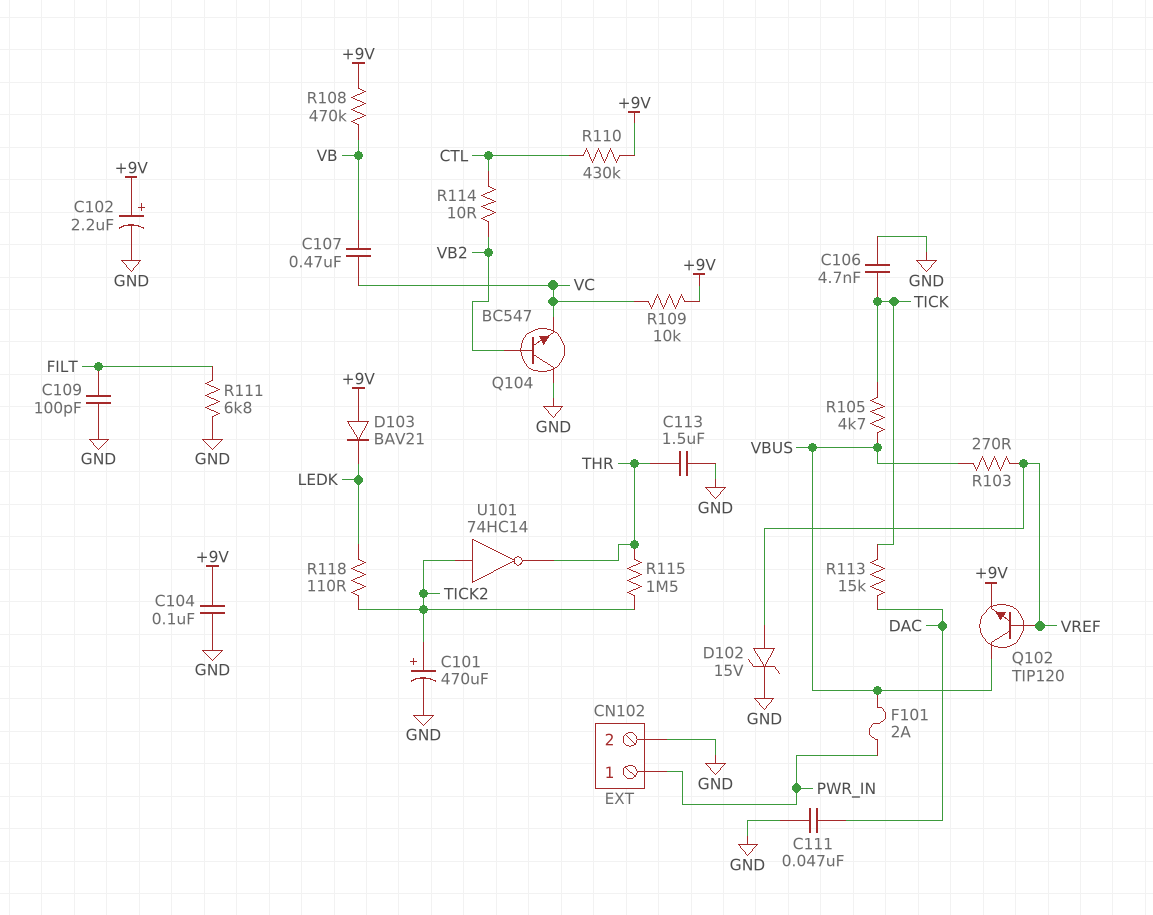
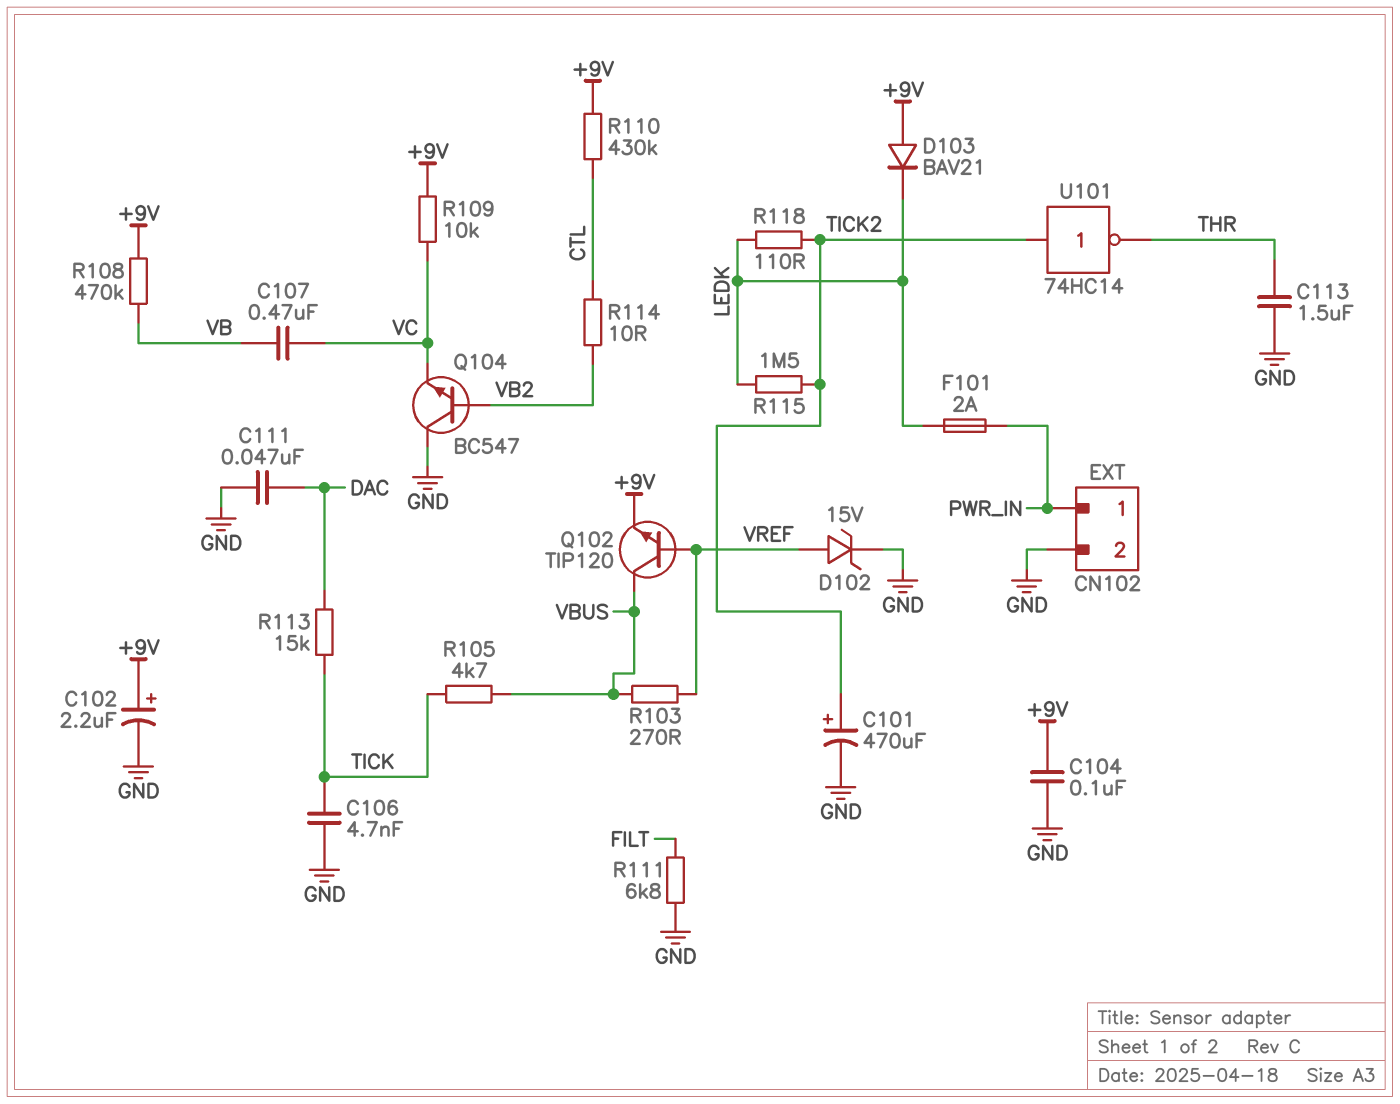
C109: 100pF (FILT, GND) -> none
F101: 2A (PWR_IN, VBUS) -> 2A (LEDK, PWR_IN)
R115: 1.5M (THR, TICK2) -> 1.5M (LEDK, TICK2)

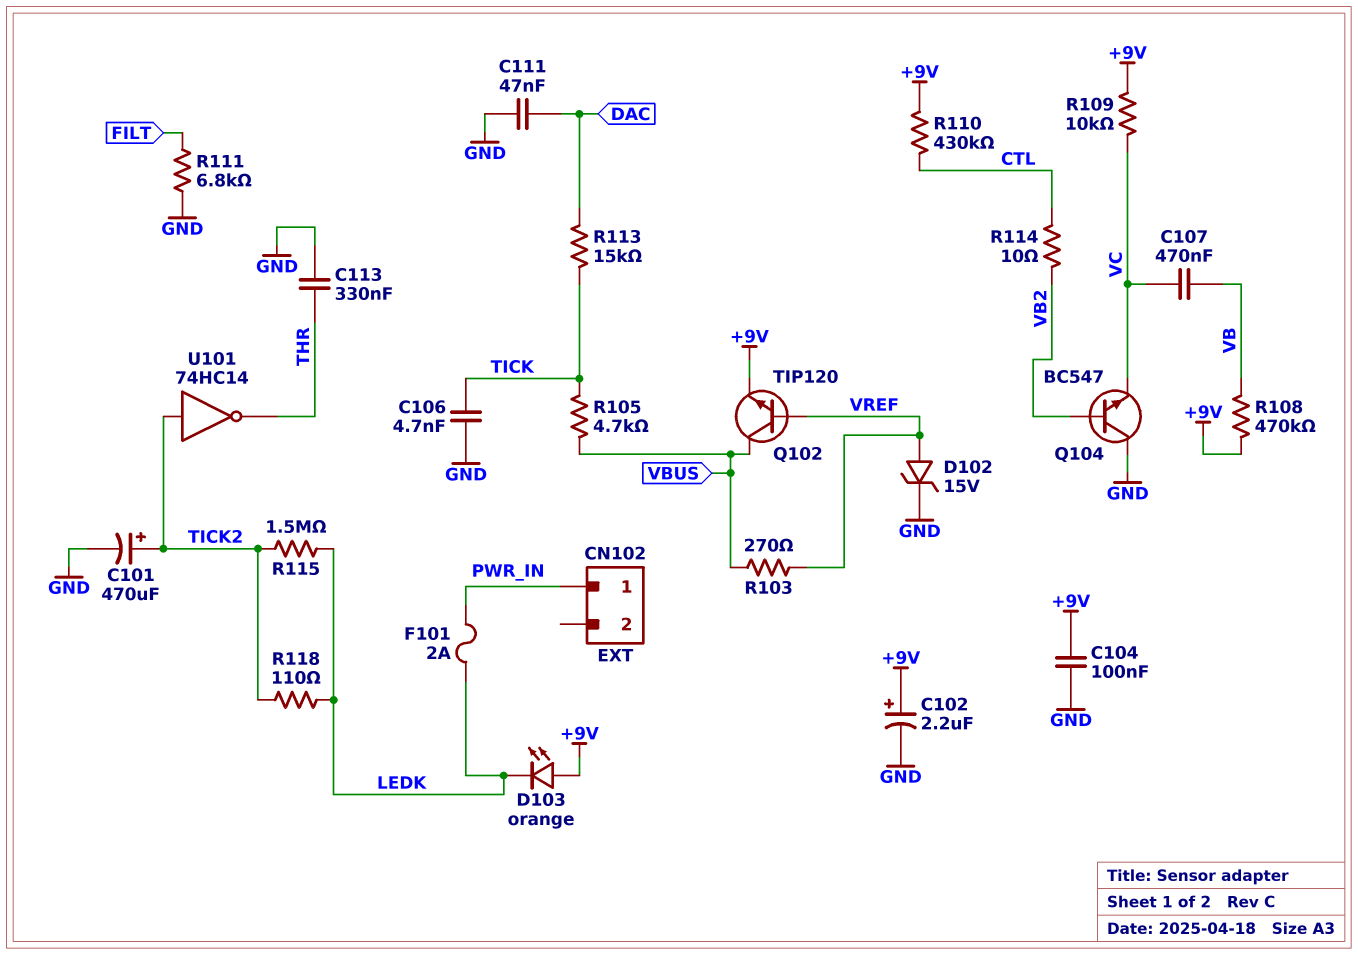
C113: 1.5uF (GND, THR) -> 330nF (GND, THR)
CN102 pin 2: GND -> none
D103: diode BAV21 (A +9V, K LEDK) -> LED orange (A +9V, K LEDK)

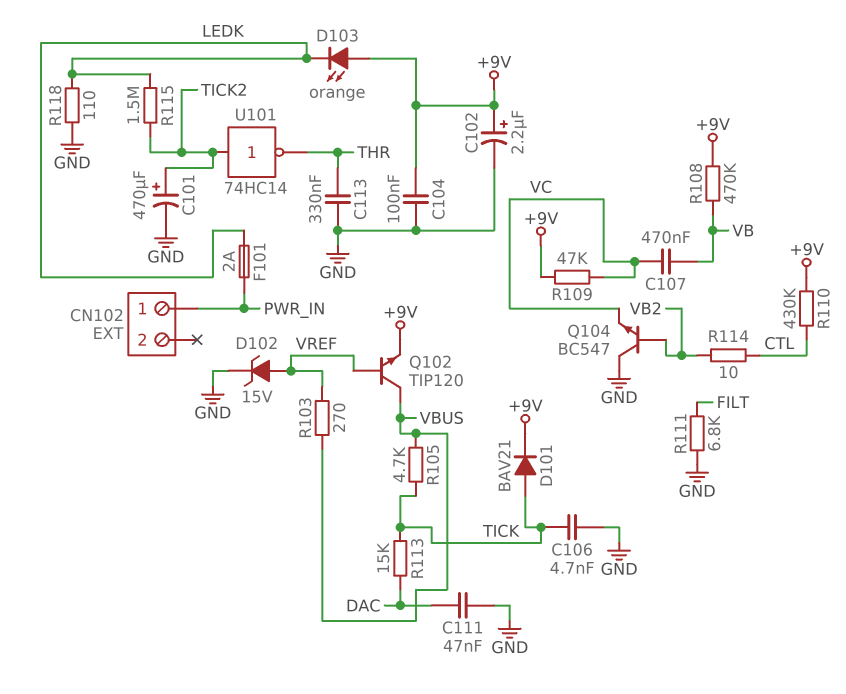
D101: none -> diode BAV21 (A TICK, K +9V)
R109: 10k (+9V, VC) -> 47k (+9V, VC)
R118: 110 (LEDK, TICK2) -> 110 (GND, LEDK)

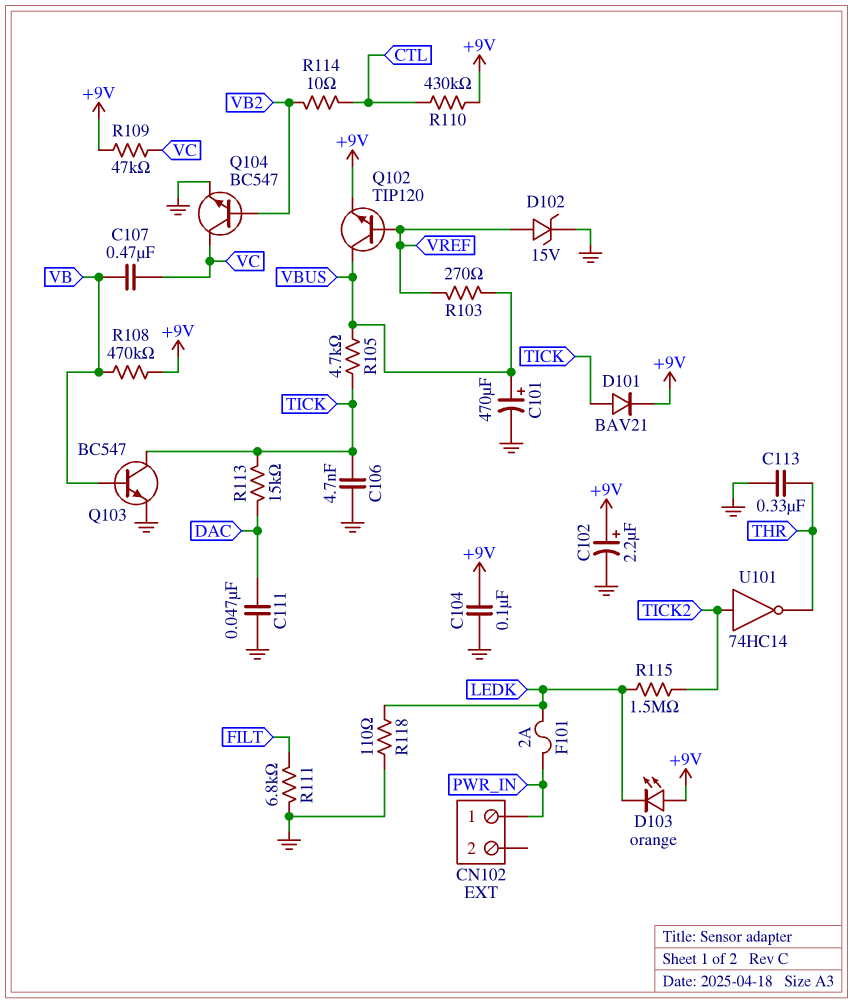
C101: 470uF (plus TICK2, minus GND) -> 470uF (plus VBUS, minus GND)
Q103: none -> NPN BC547 (B VB, C TICK, E GND)
Q104: NPN BC547 (B VB2, C GND, E VC) -> NPN BC547 (B VB2, C VC, E GND)

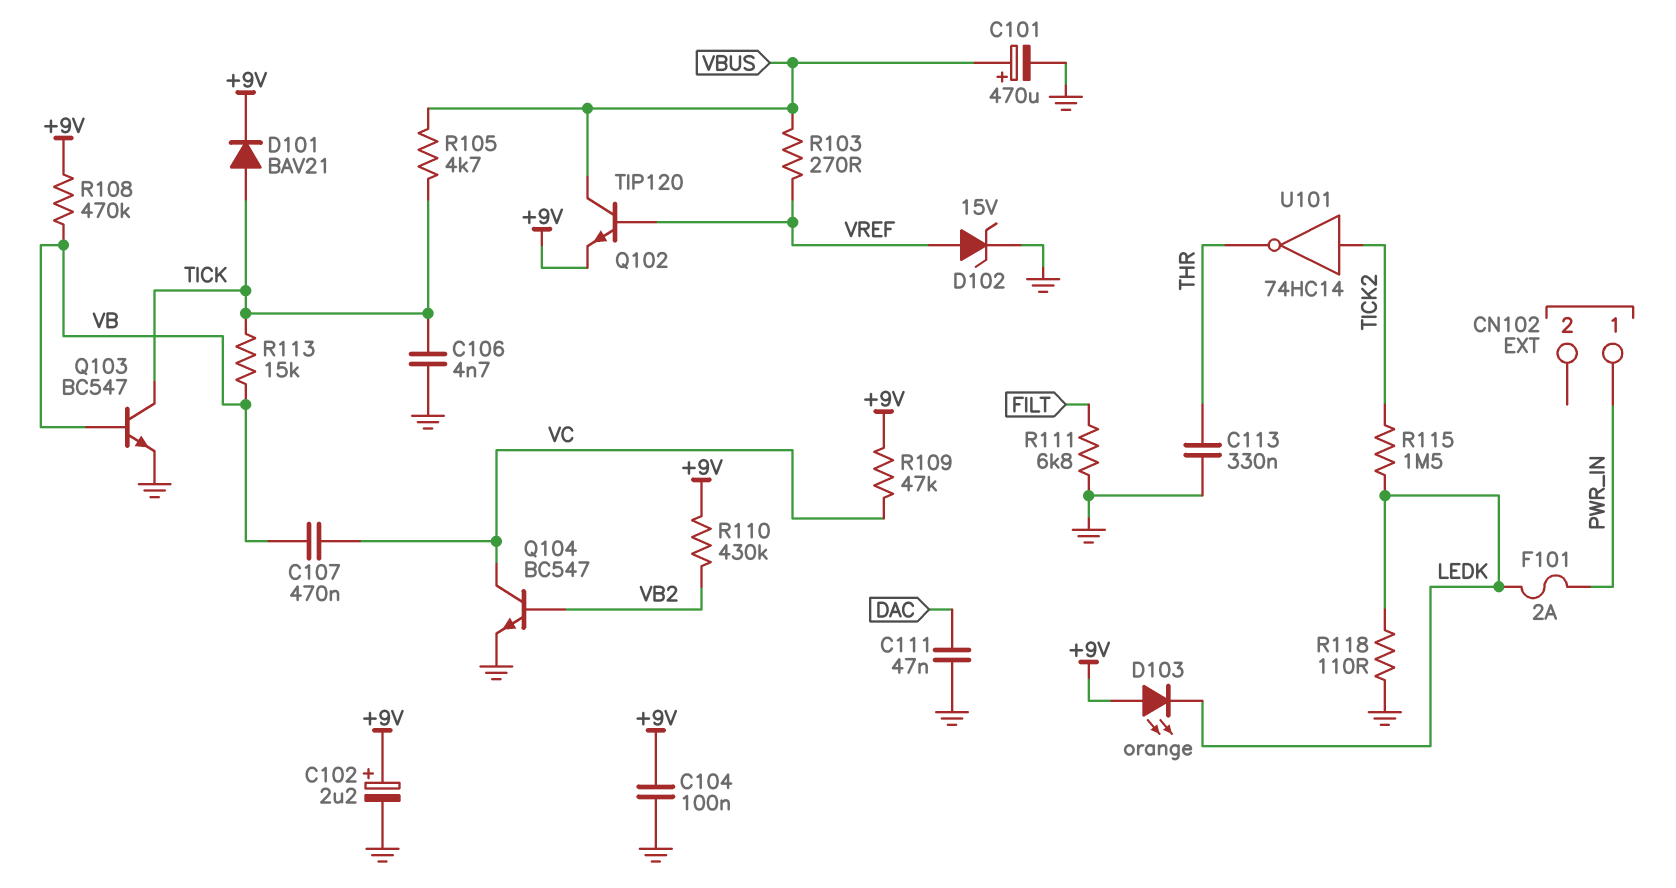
R110: 430k (+9V, CTL) -> 430k (+9V, VB2)
R113: 15k (DAC, TICK) -> 15k (TICK, VB)
R114: 10 (CTL, VB2) -> none

